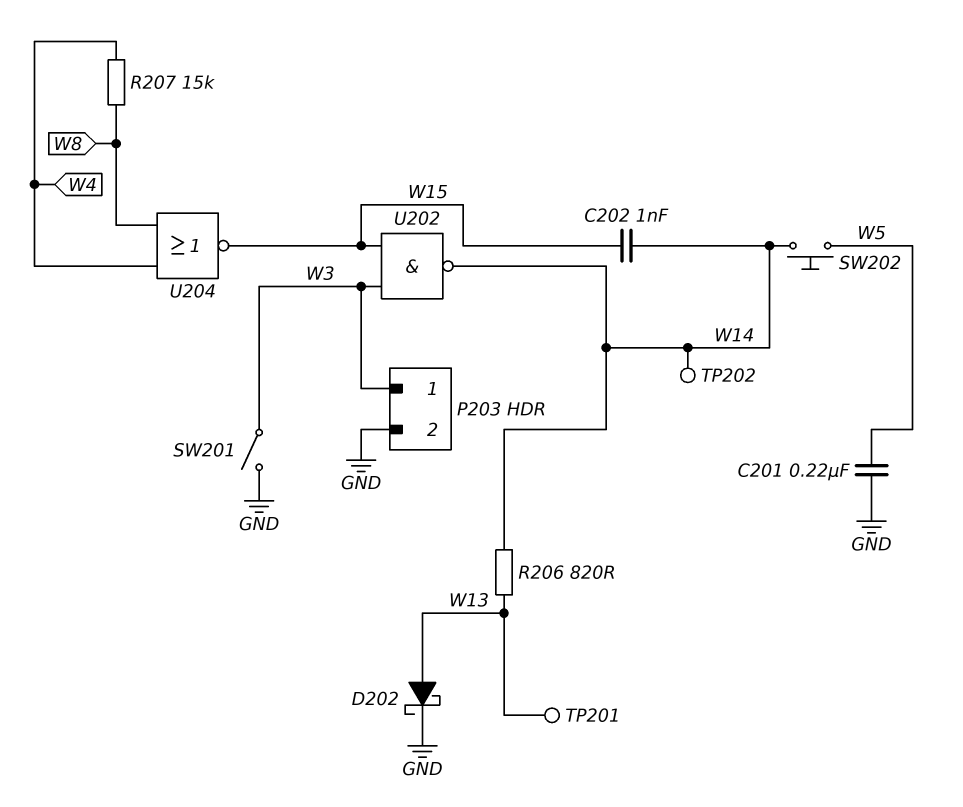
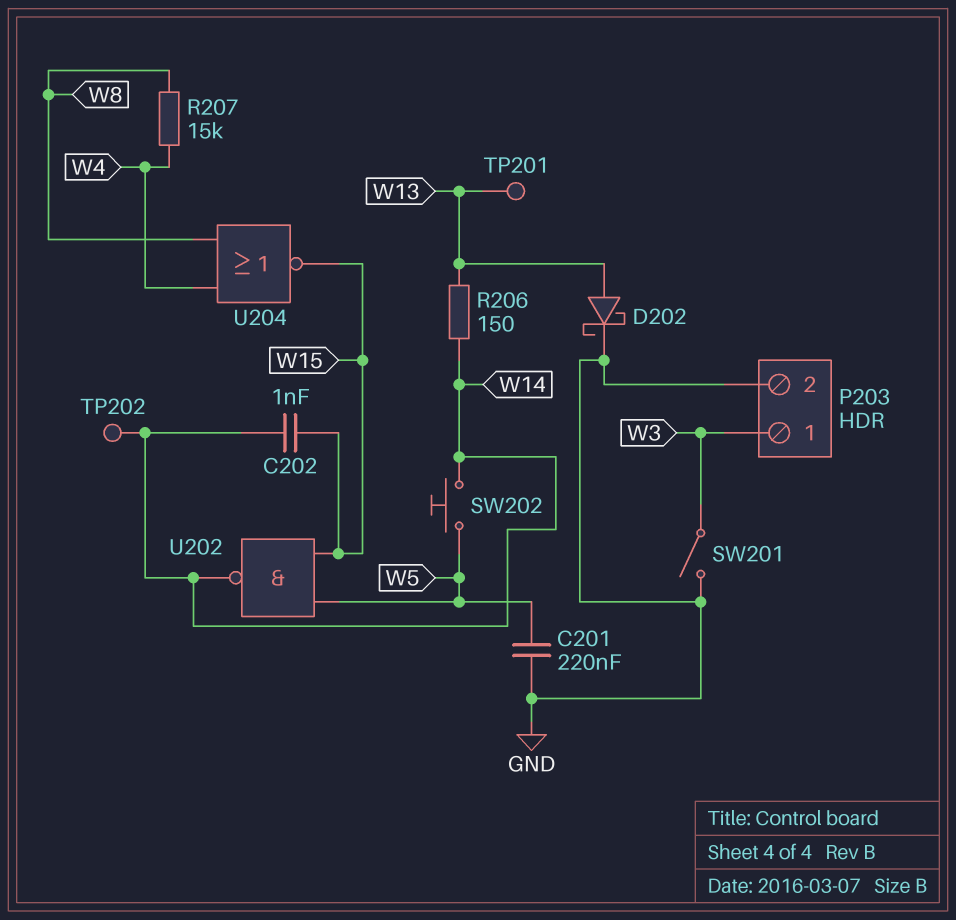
R206: 820 (W13, W14) -> 150 (W13, W14)
U202: NAND (in W3, in W15, out W14) -> NAND (in W5, in W15, out W14)

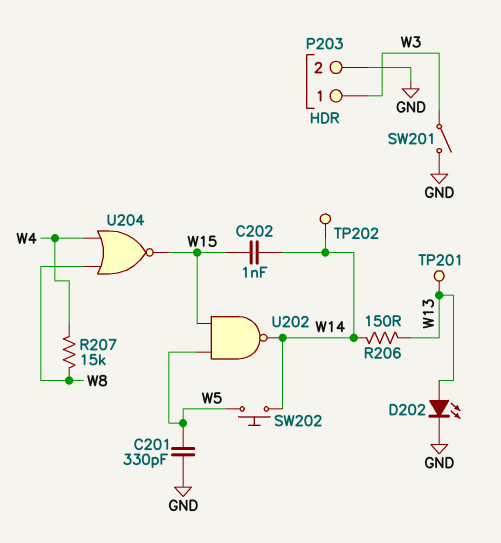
C201: 220nF (GND, W5) -> 330pF (GND, W5)
D202: schottky (A W13, K GND) -> LED (A W13, K GND)

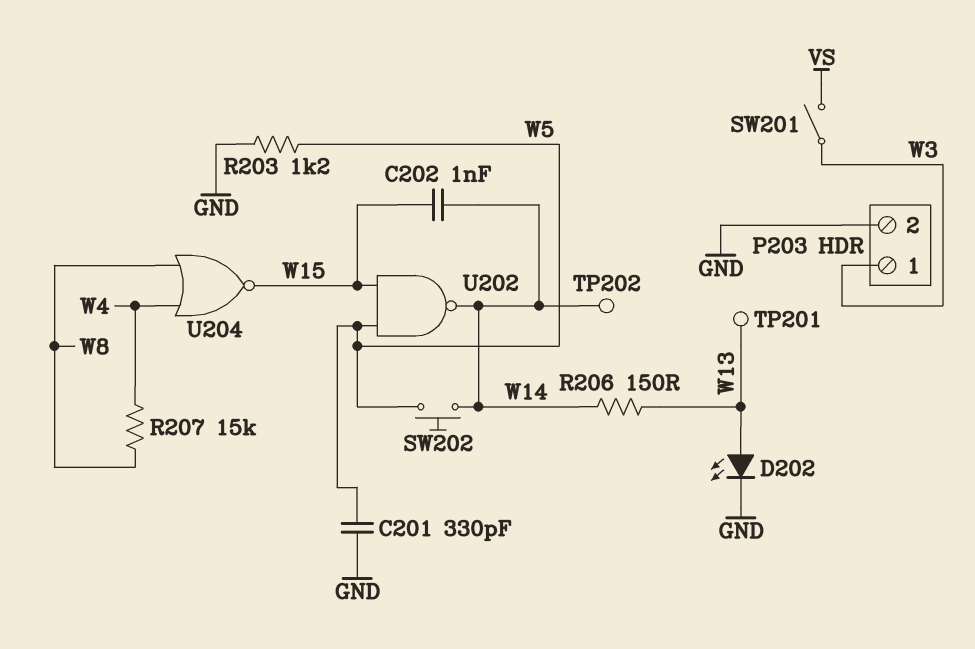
R203: none -> 1.2k (GND, W5)
SW201: switch (GND, W3) -> switch (VS, W3)

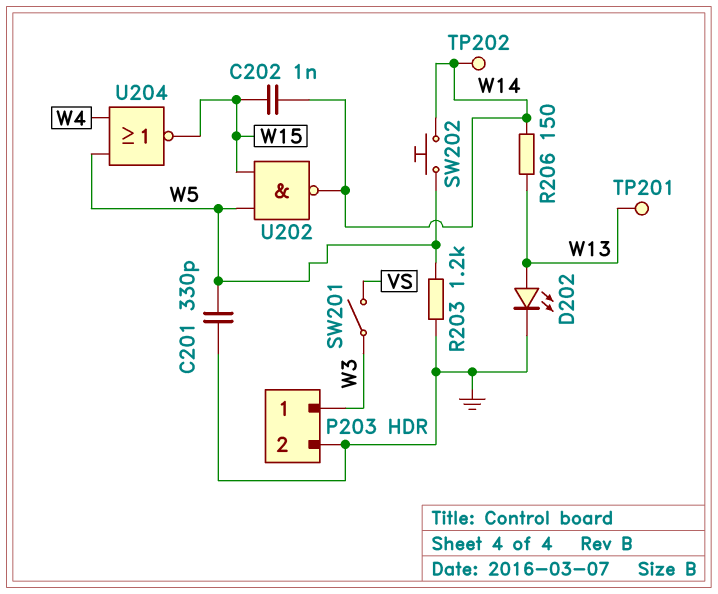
R207: 15k (W4, W8) -> none
U204: NOR (in W4, in W8, out W15) -> NOR (in W4, in W5, out W15)

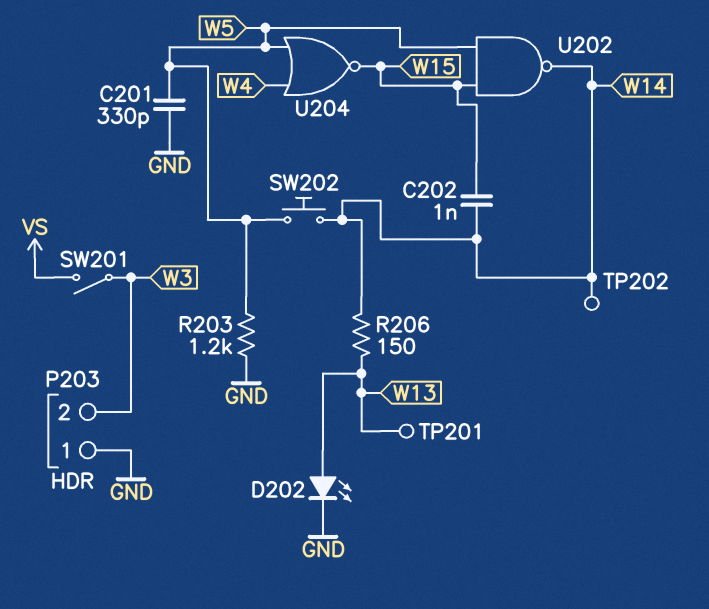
P203 pin 1: W3 -> GND
P203 pin 2: GND -> W3

